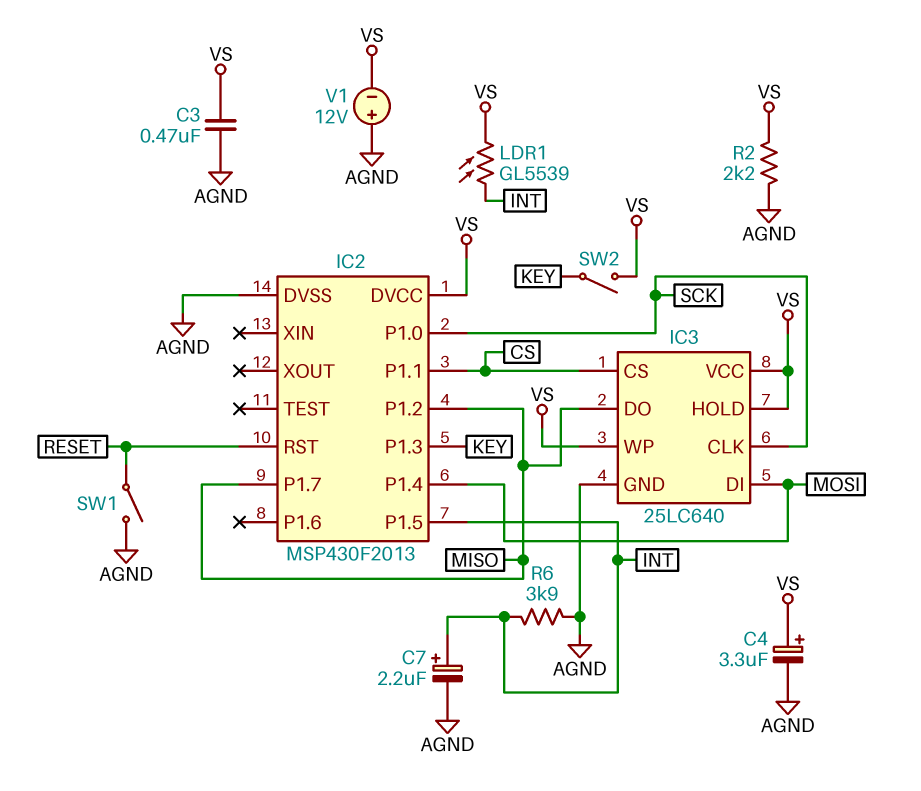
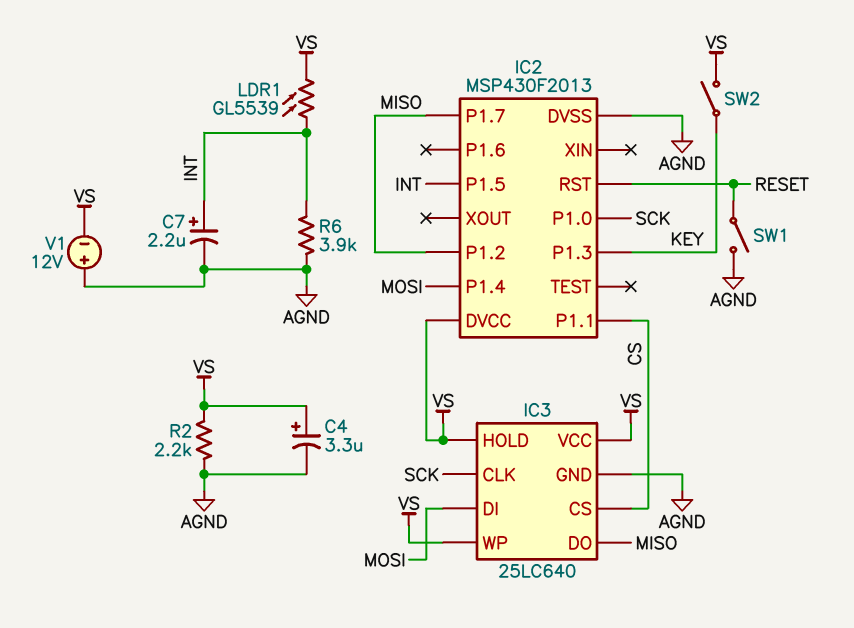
C3: 470nF (AGND, VS) -> none

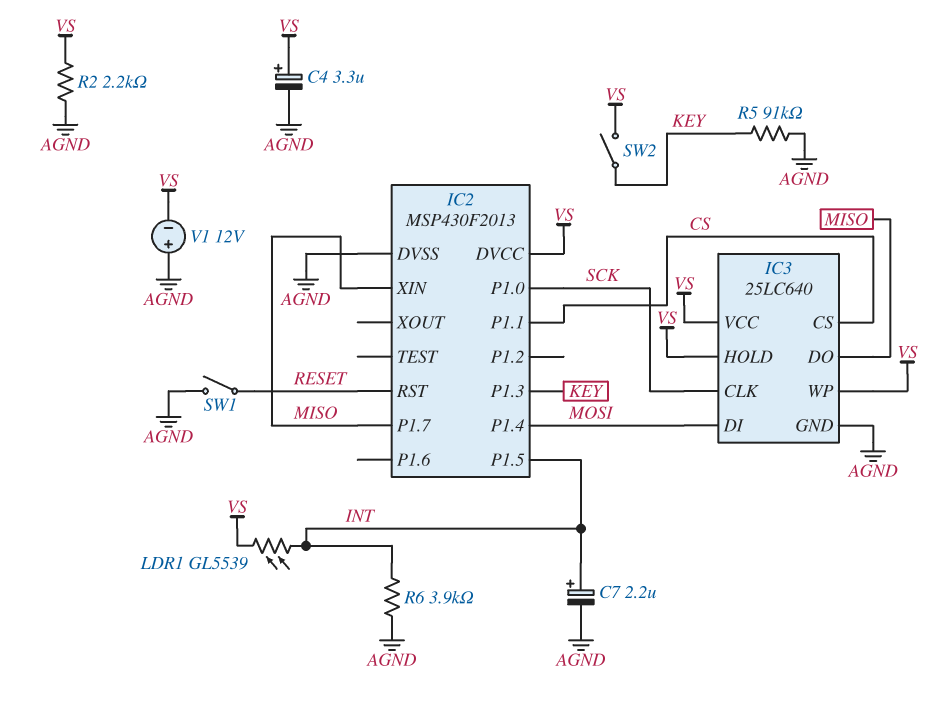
IC2 pin P1.2: MISO -> none
IC2 pin XIN: none -> MISO
R5: none -> 91k (AGND, KEY)

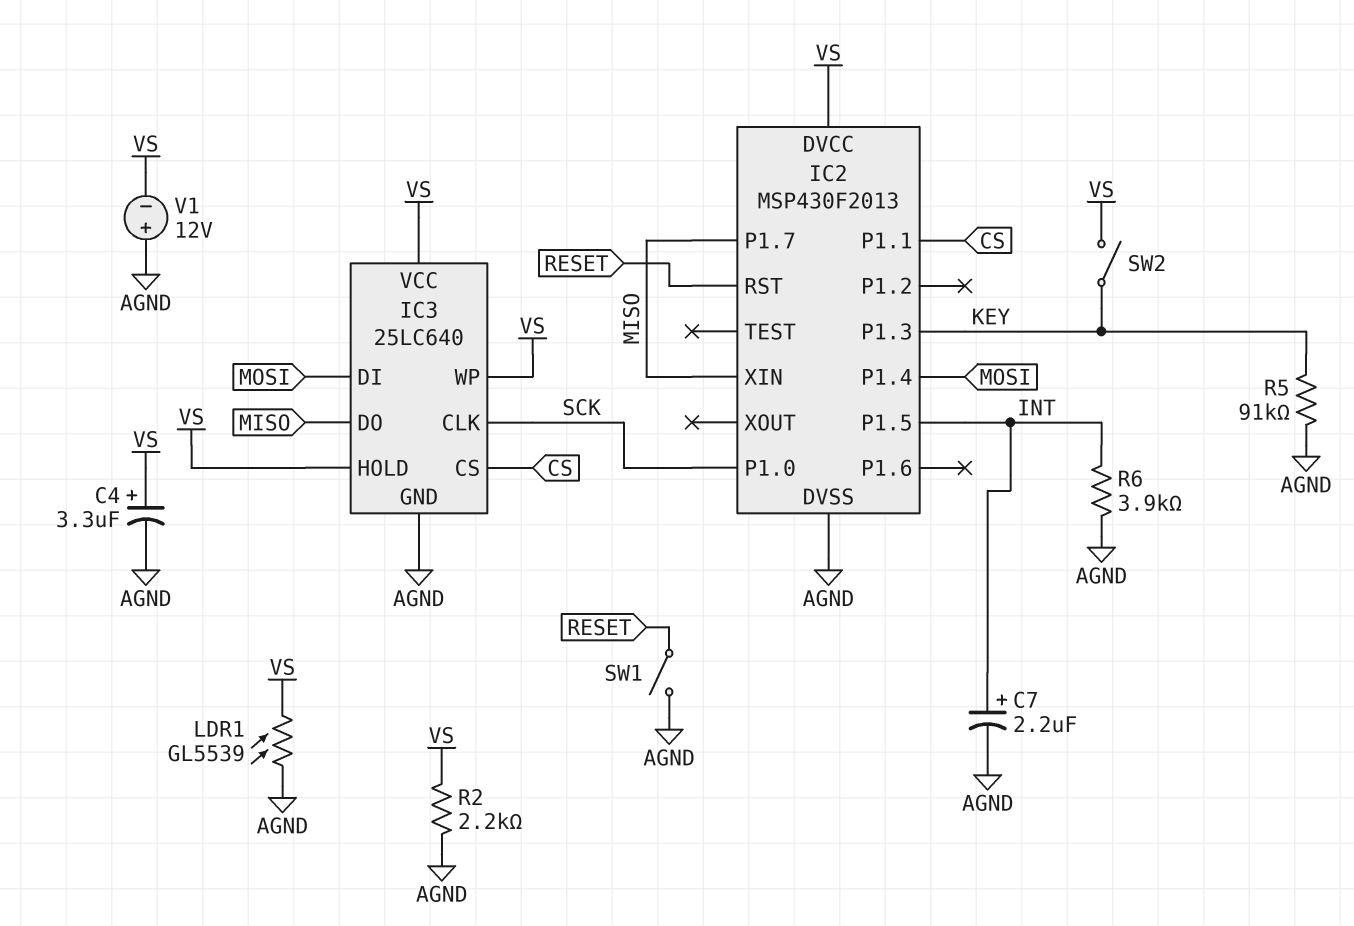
LDR1: GL5539 (INT, VS) -> GL5539 (AGND, VS)

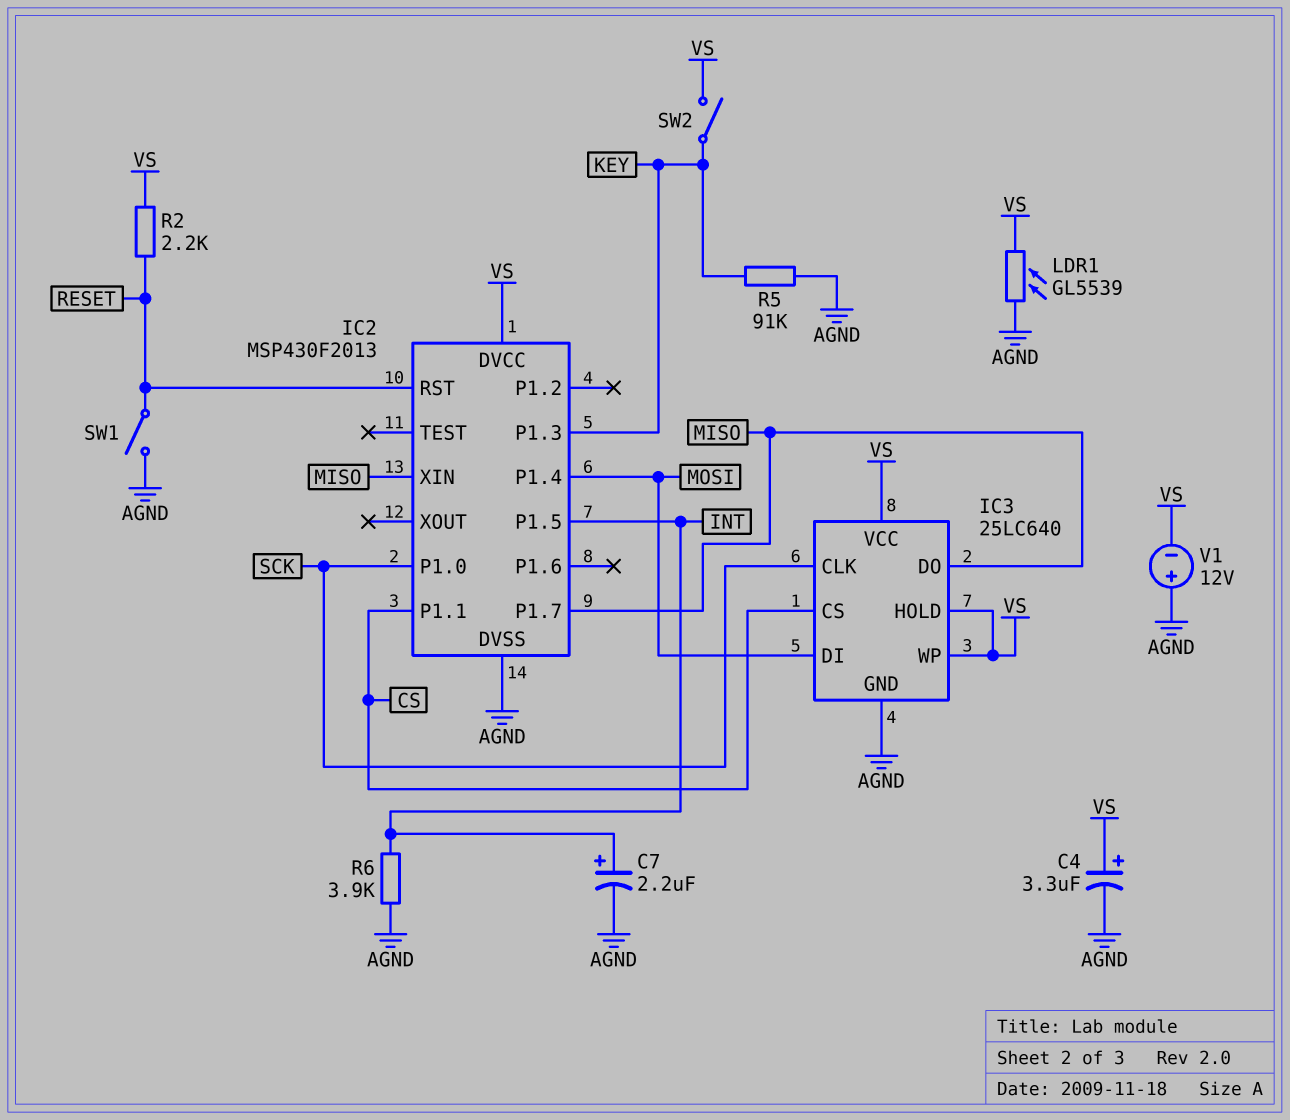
R2: 2.2k (AGND, VS) -> 2.2k (RESET, VS)

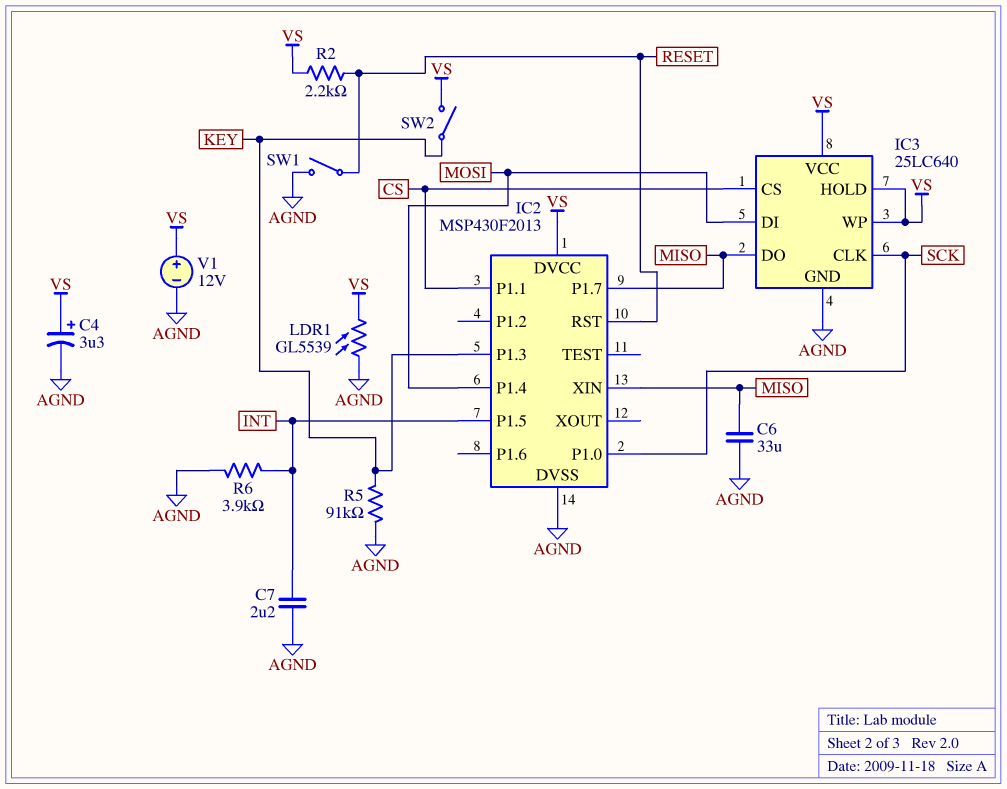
C6: none -> 33uF (AGND, MISO)
C7: 2.2uF (plus INT, minus AGND) -> 2.2uF (AGND, INT)
V1: 12V (plus AGND, minus VS) -> 12V (plus VS, minus AGND)

